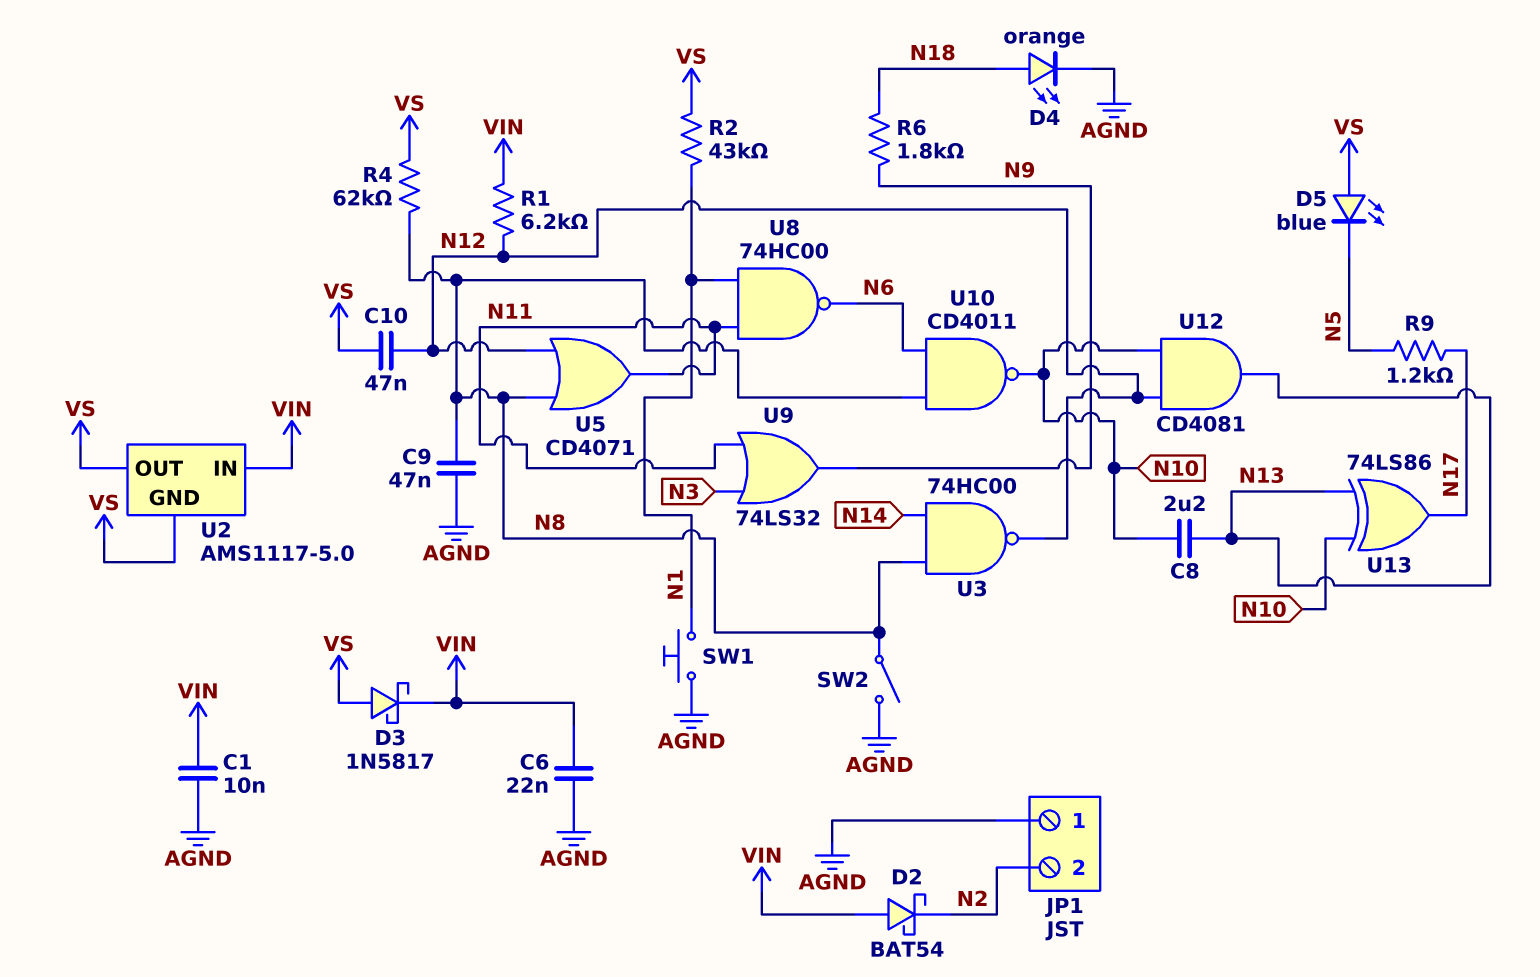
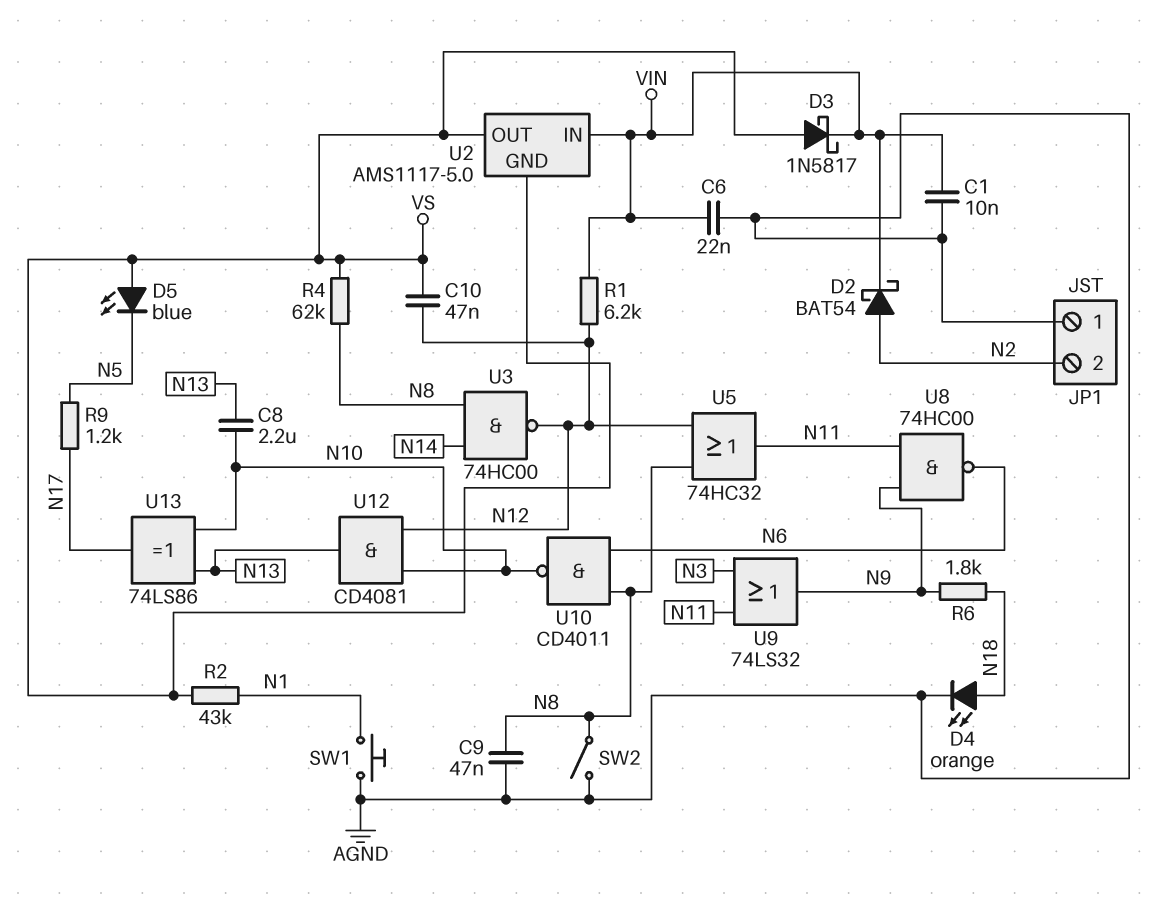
D2: schottky BAT54 (A VIN, K N2) -> schottky BAT54 (A N2, K VIN)
U5: OR CD4071 (in N8, in N12, out N11) -> OR 74HC32 (in N8, in N12, out N11)
U8: NAND 74HC00 (in N1, in N11, out N6) -> NAND 74HC00 (in N9, in N11, out N6)

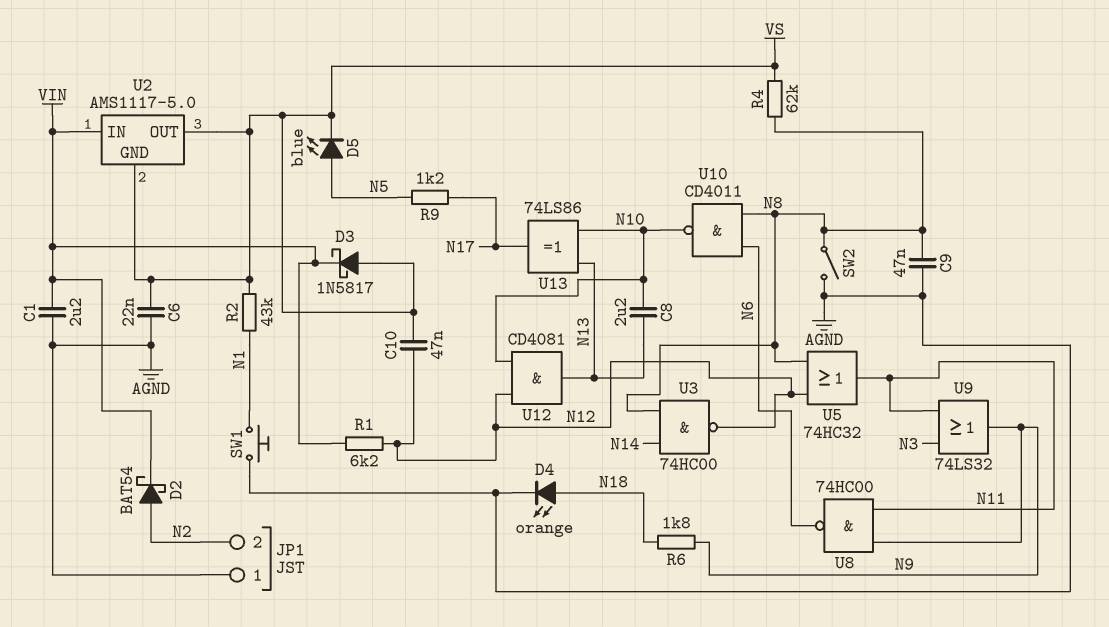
C1: 10nF (AGND, VIN) -> 2.2uF (AGND, VIN)
C6: 22nF (AGND, VIN) -> 22nF (AGND, VS)
D5: LED blue (A VS, K N5) -> LED blue (A N5, K VS)

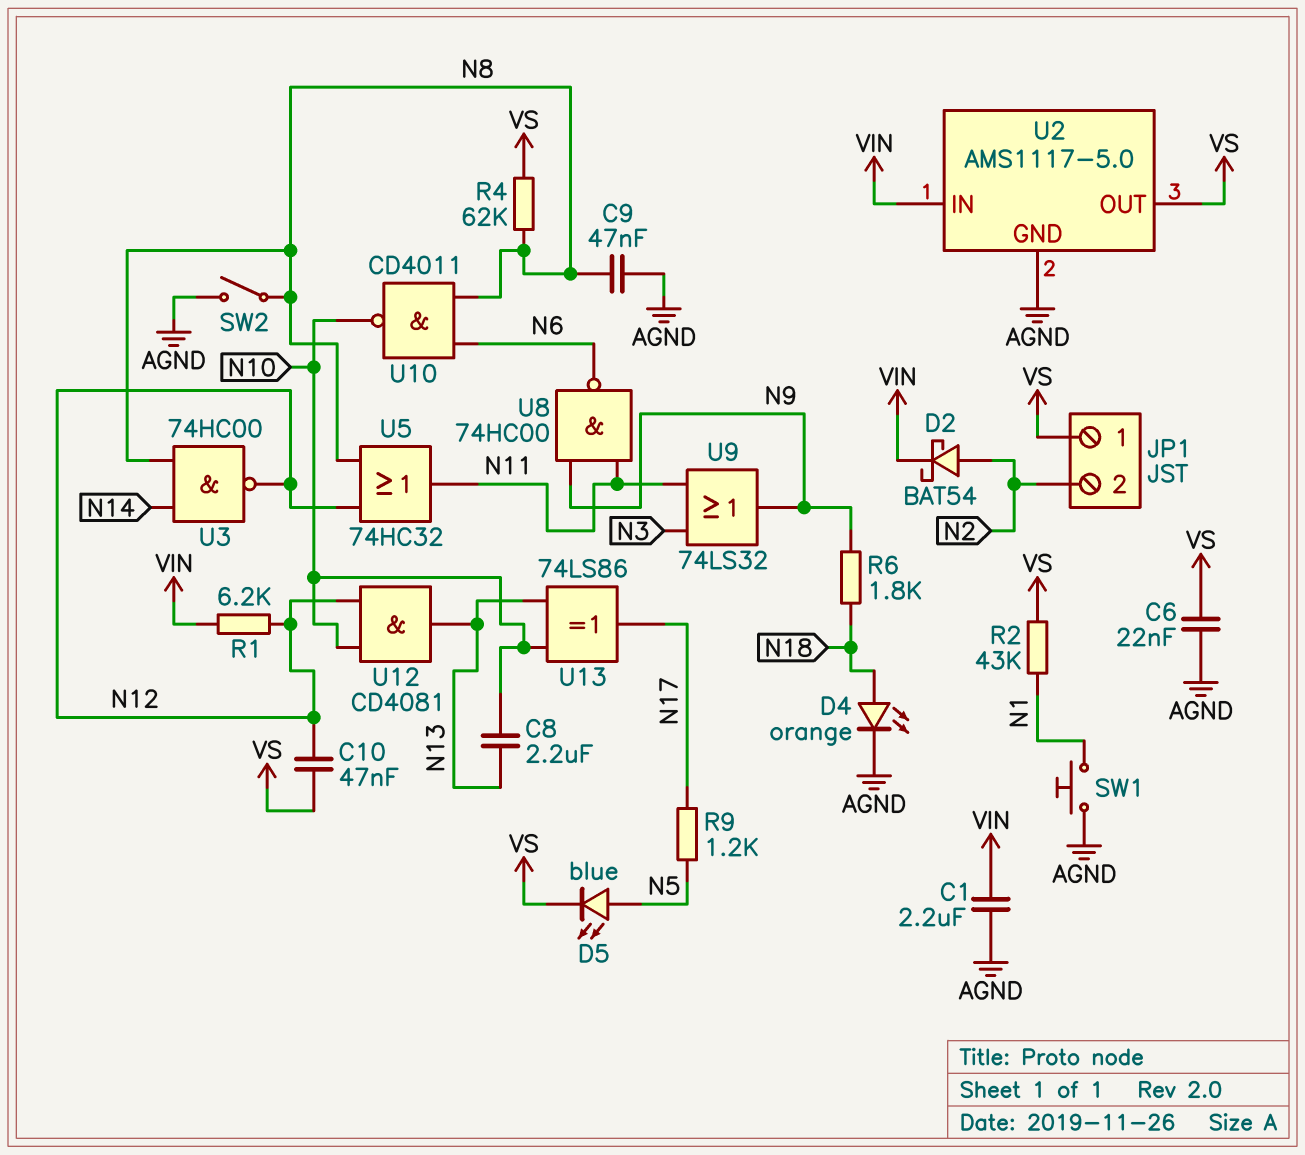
D3: schottky 1N5817 (A VS, K VIN) -> none
JP1 pin 1: AGND -> VS
U2 pin GND: VS -> AGND

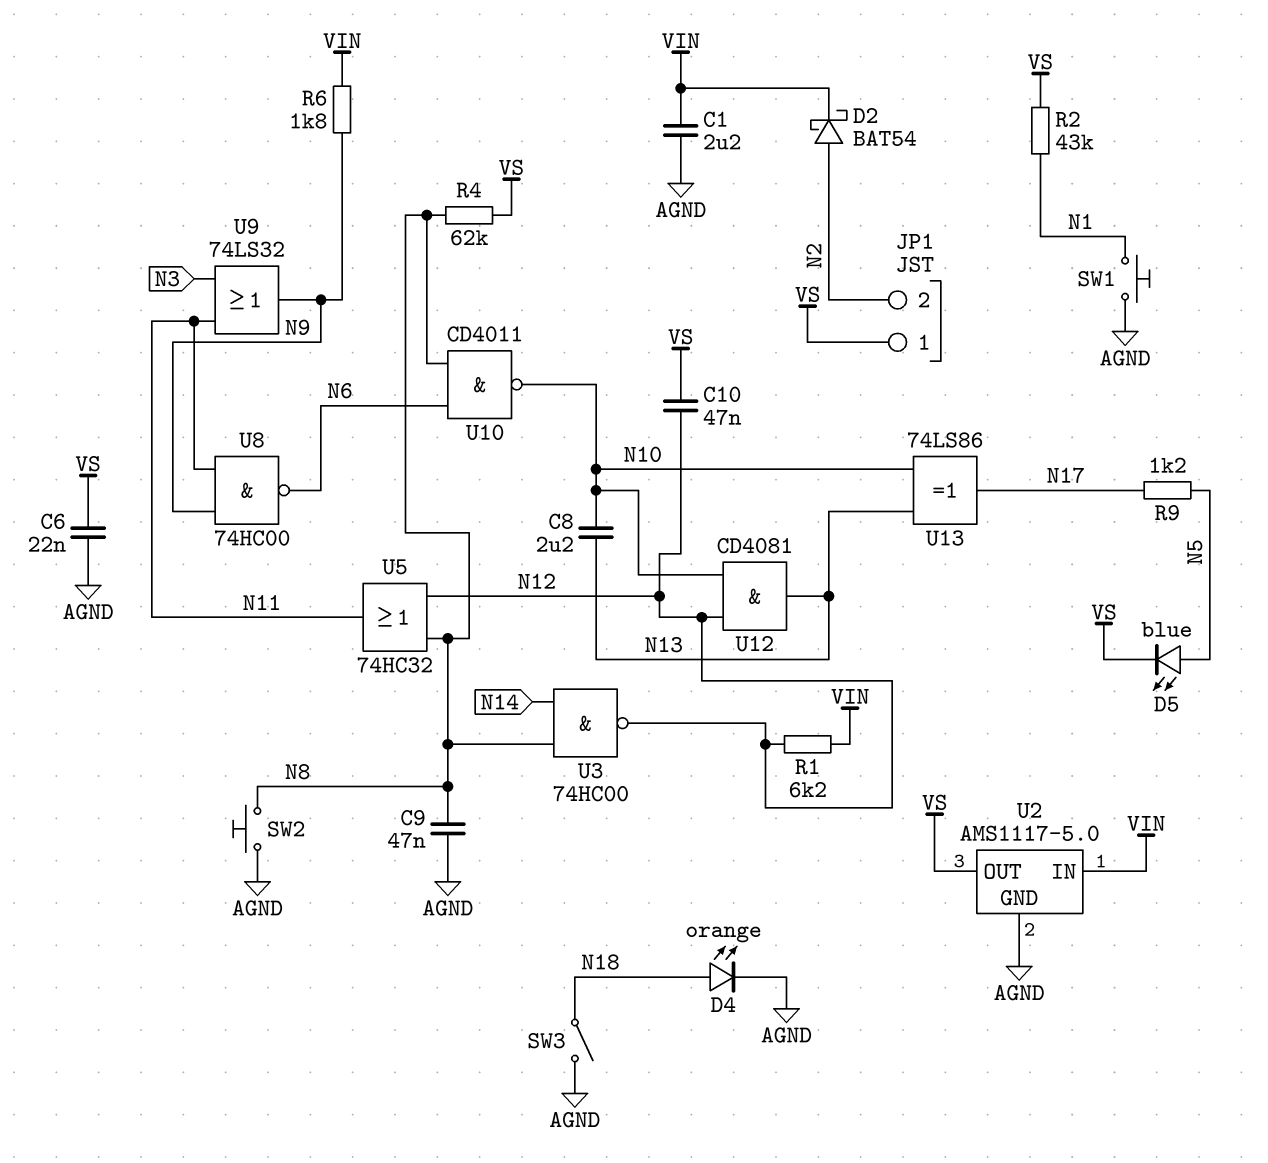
R6: 1.8k (N9, N18) -> 1.8k (N9, VIN)
SW2: switch (AGND, N8) -> button (AGND, N8)
SW3: none -> switch (AGND, N18)

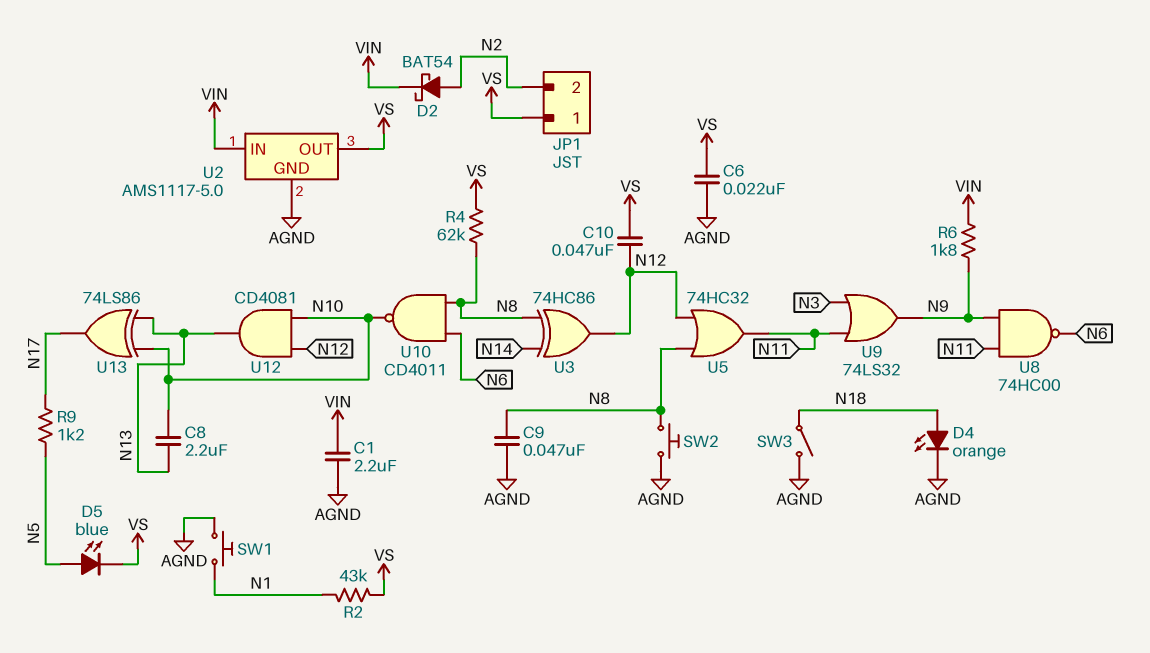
R1: 6.2k (N12, VIN) -> none
U3: NAND 74HC00 (in N8, in N14, out N12) -> XOR 74HC86 (in N8, in N14, out N12)

